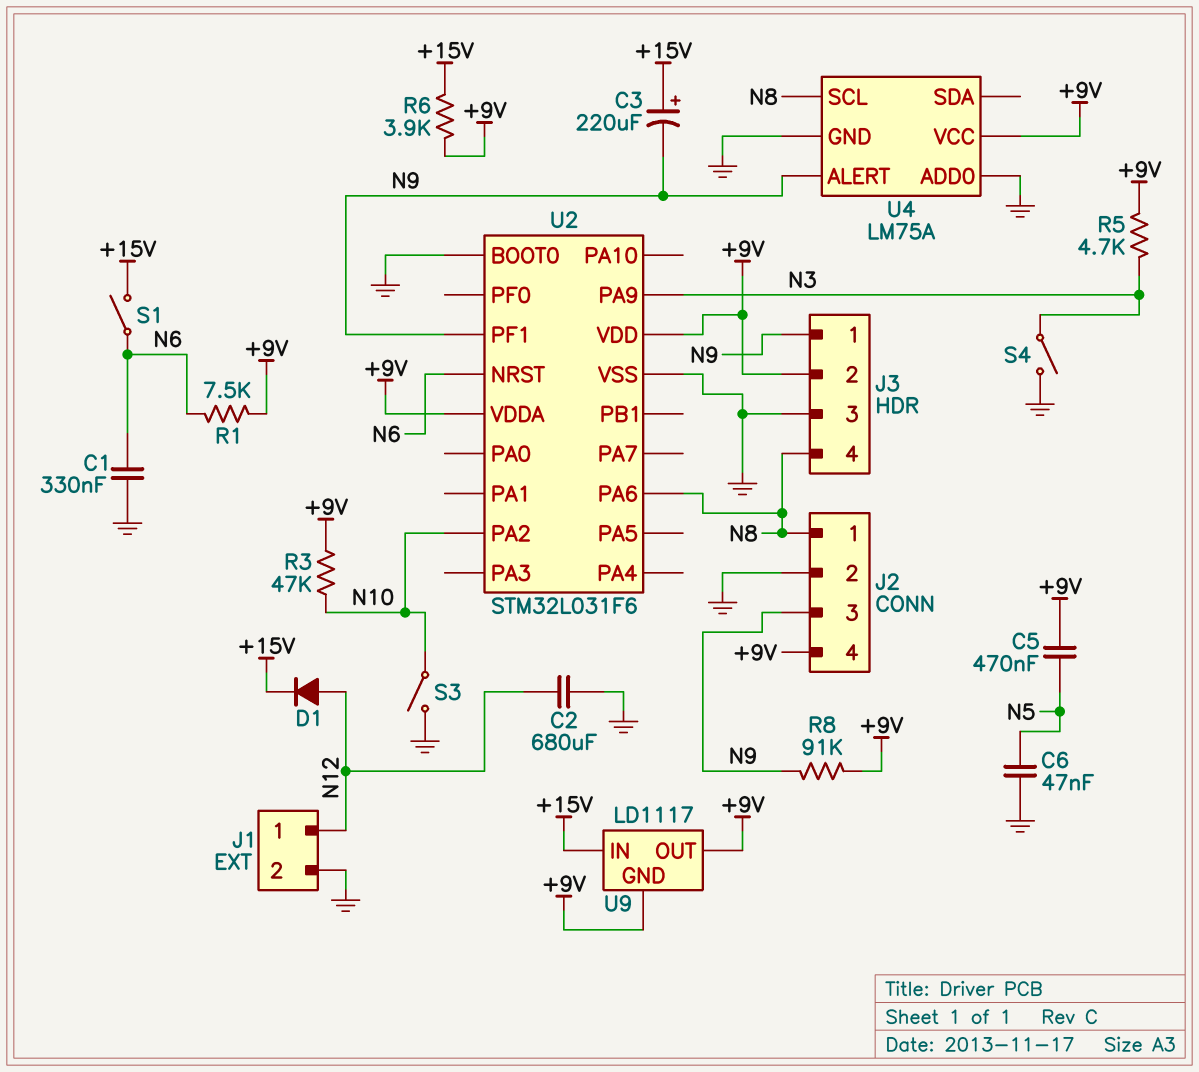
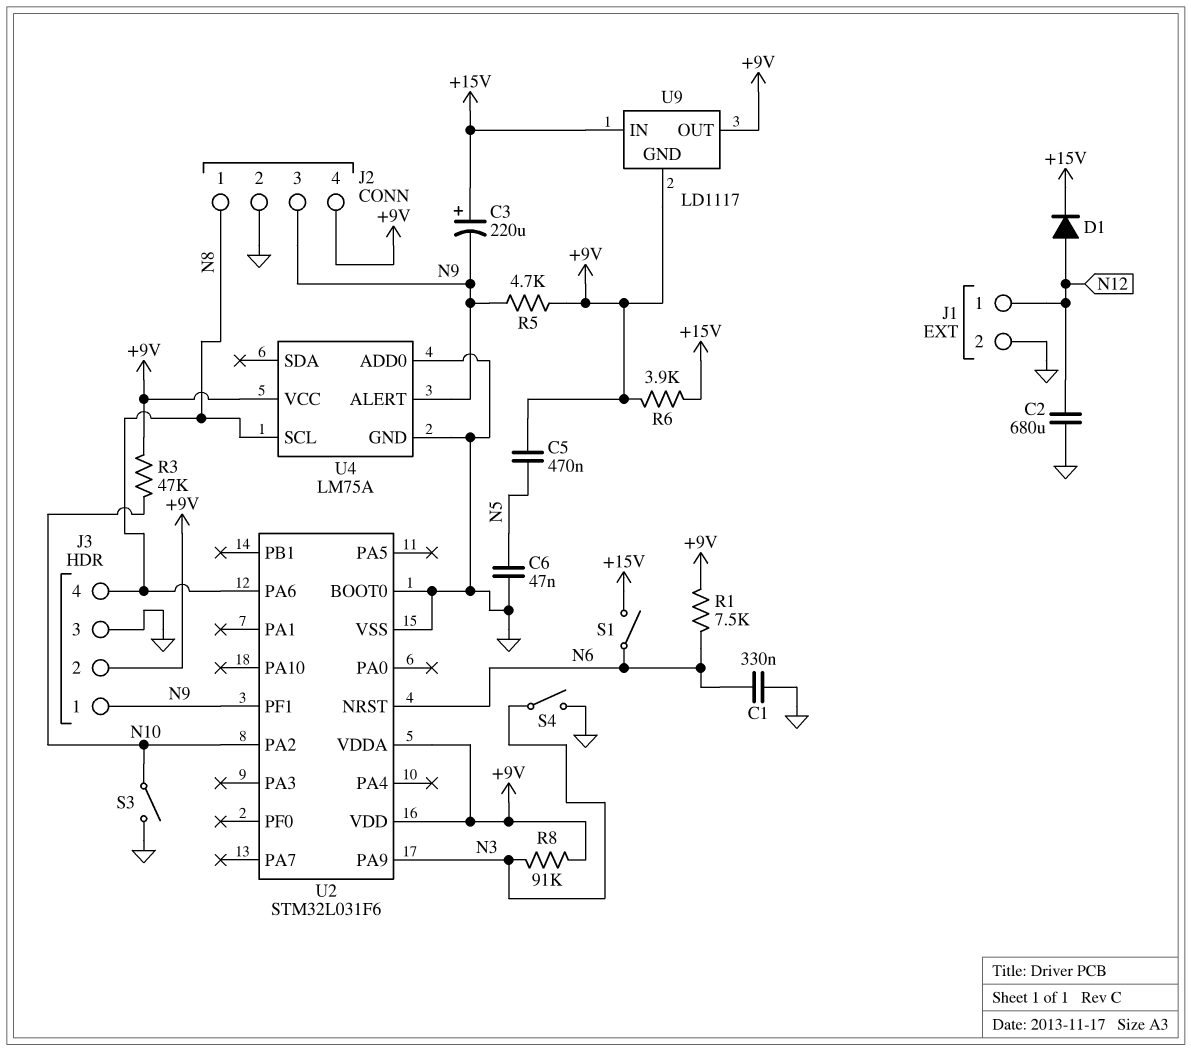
R5: 4.7k (+9V, N3) -> 4.7k (+9V, N9)
R8: 91k (+9V, N9) -> 91k (+9V, N3)

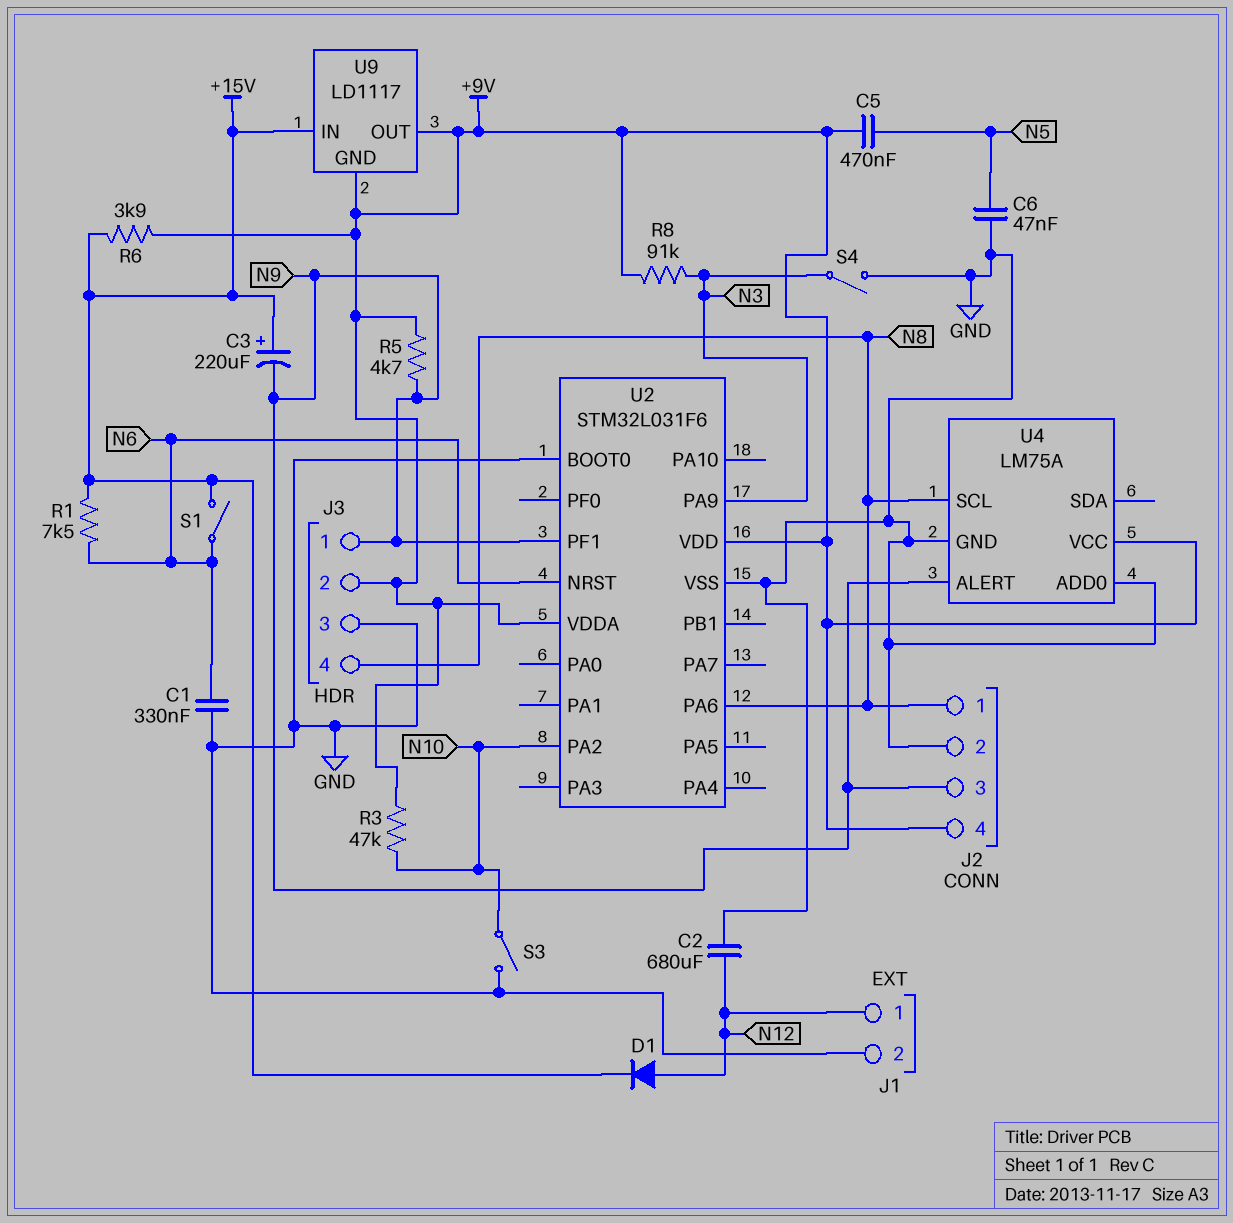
R1: 7.5k (+9V, N6) -> 7.5k (+15V, N6)

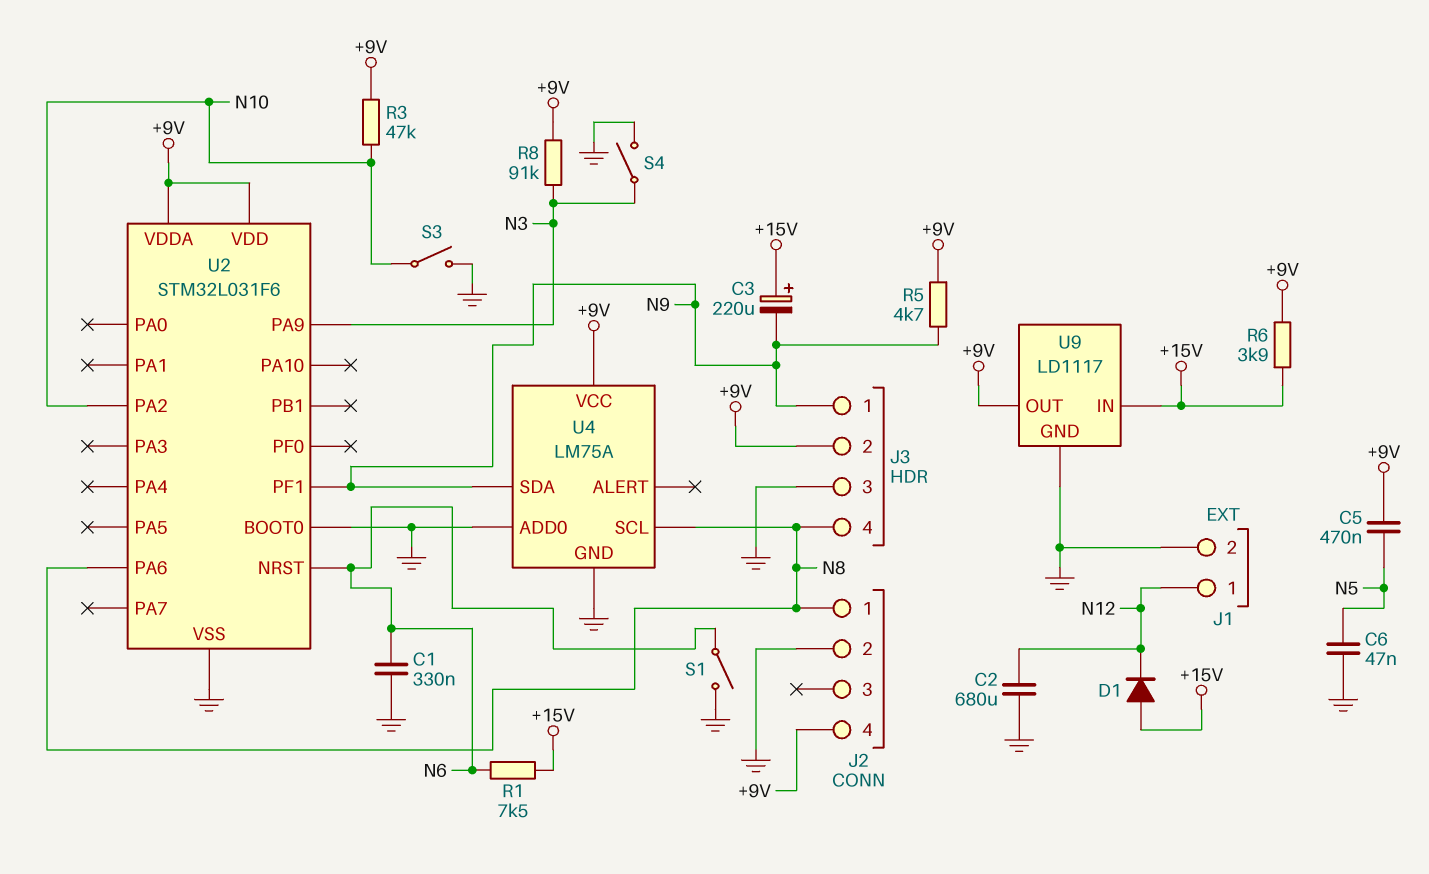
D1: diode (A N12, K +15V) -> diode (A +15V, K N12)
J2 pin 3: N9 -> none
S1: switch (+15V, N6) -> switch (GND, N6)
U4 pin ALERT: N9 -> none
U4 pin SDA: none -> N9
U9 pin GND: +9V -> GND

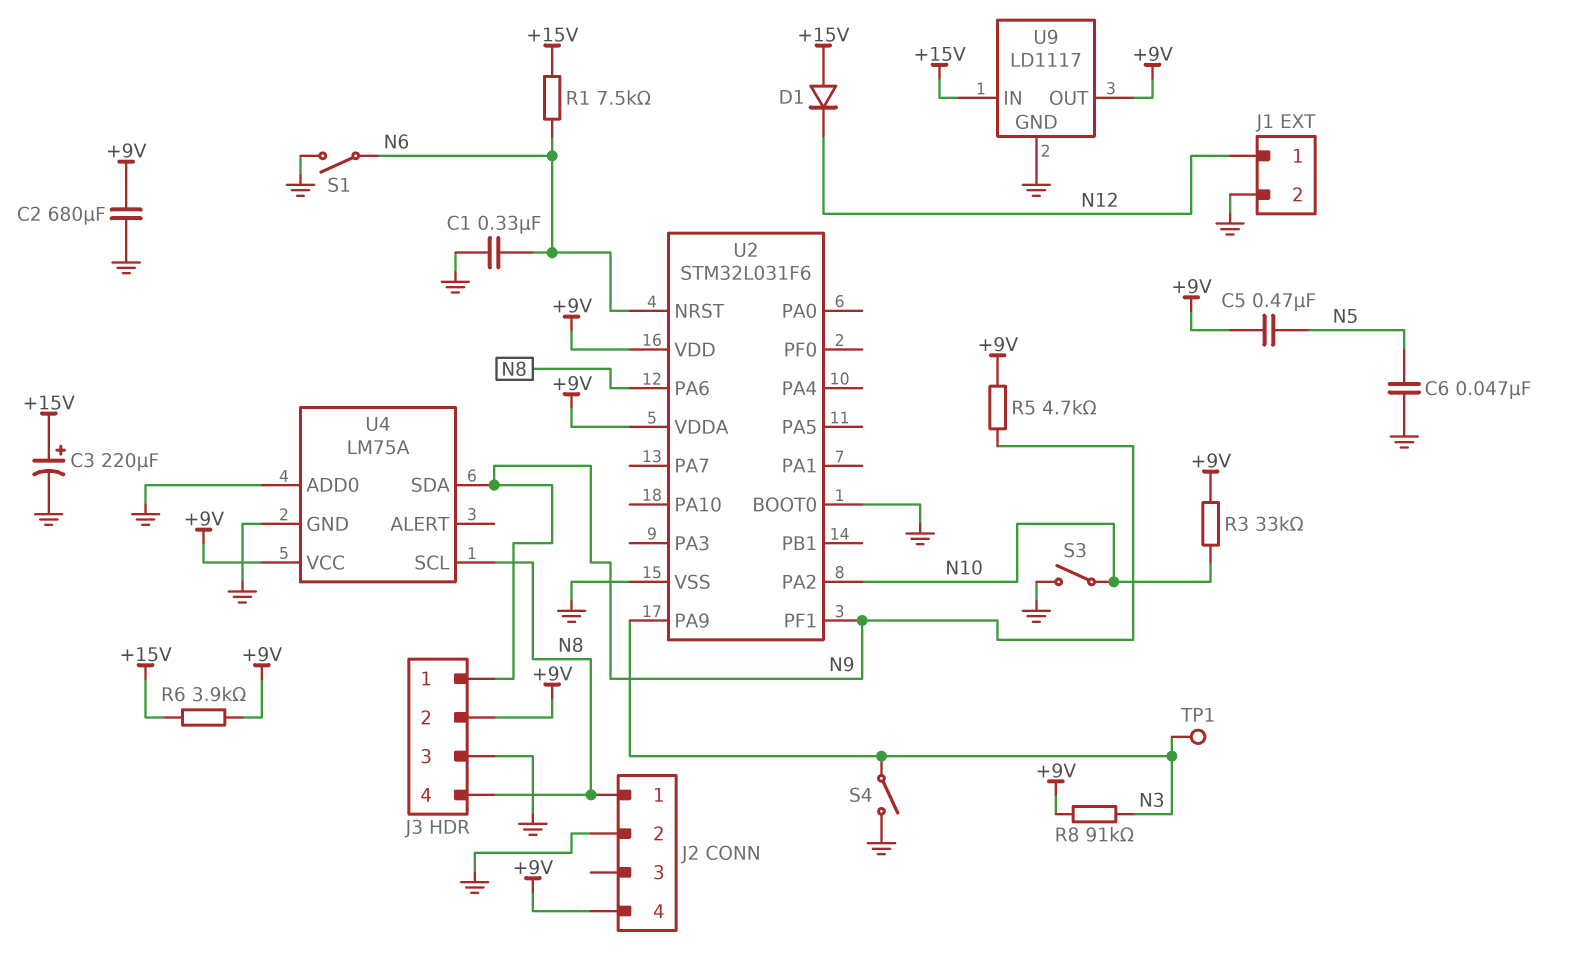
C2: 680uF (GND, N12) -> 680uF (+9V, GND)
C3: 220uF (plus +15V, minus N9) -> 220uF (plus +15V, minus GND)
R3: 47k (+9V, N10) -> 33k (+9V, N10)
TP1: none -> test point (N3)

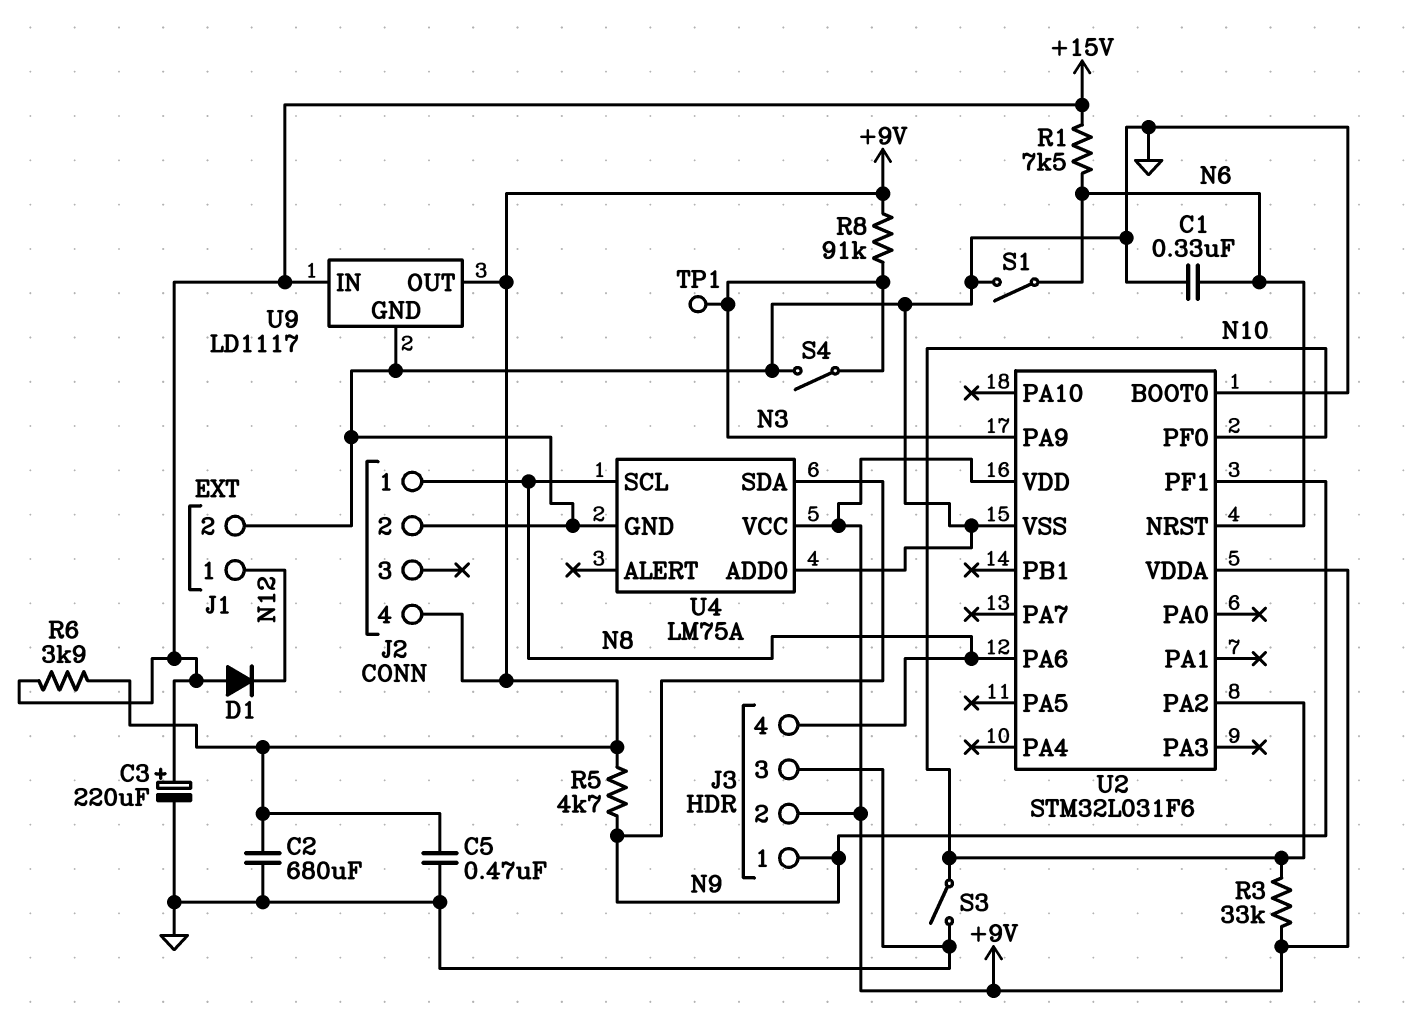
C5: 470nF (+9V, N5) -> 470nF (+9V, GND)
C6: 47nF (GND, N5) -> none
U2 pin PF0: none -> N10

